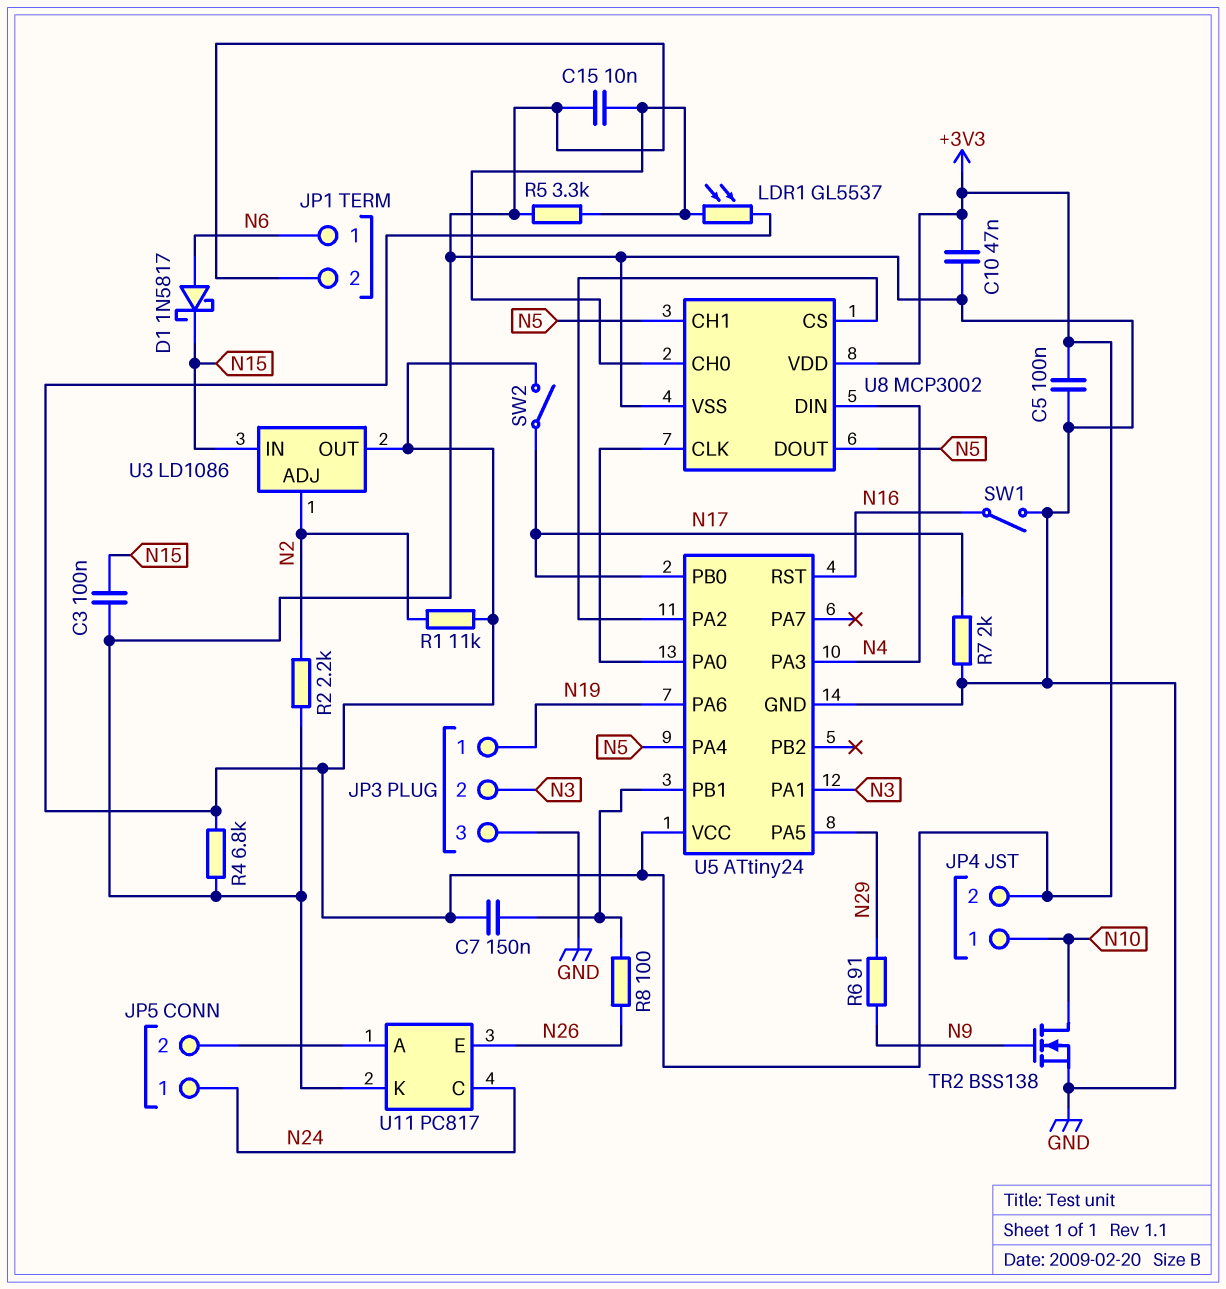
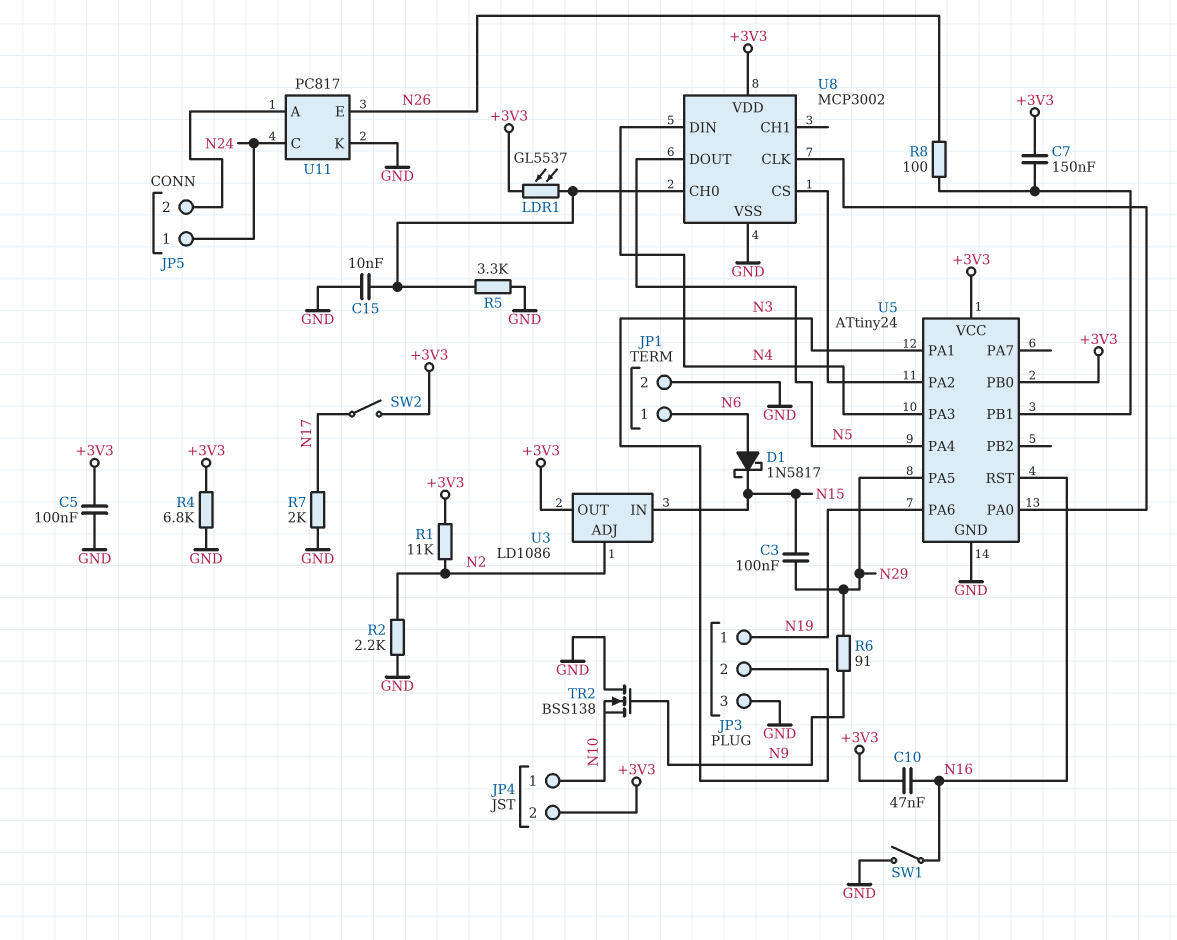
C3: 100nF (GND, N15) -> 100nF (N15, N29)
C10: 47nF (+3V3, GND) -> 47nF (+3V3, N16)
TR2: NMOS BSS138 (G N9, D N10, S GND) -> NMOS BSS138 (G N9, D GND, S N10)
U5 pin PB0: N17 -> +3V3
U8 pin CH1: N5 -> none

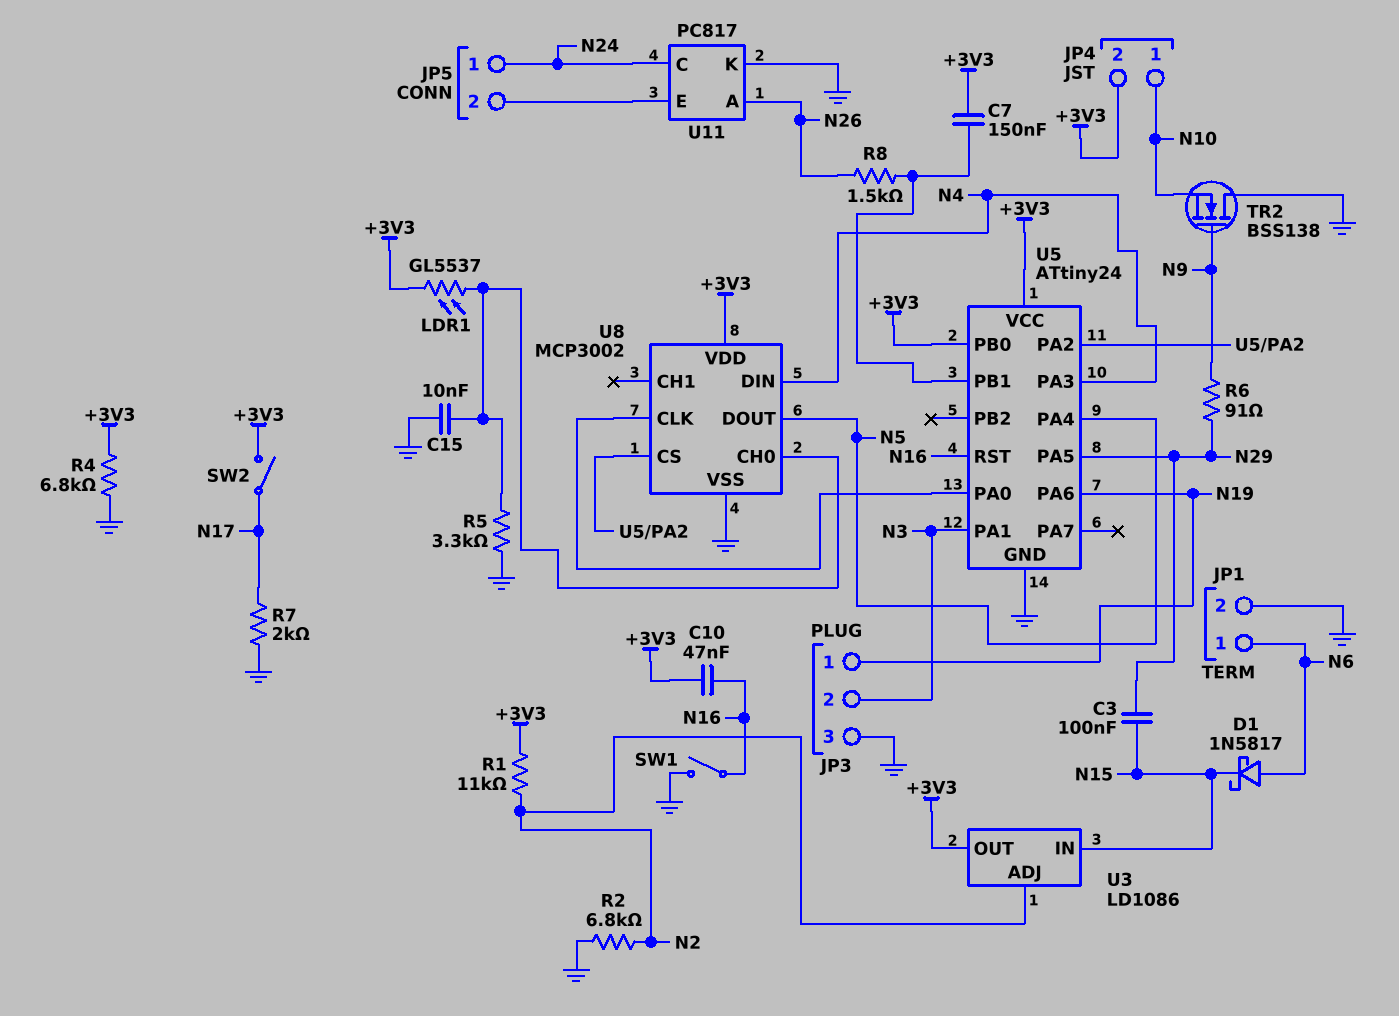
C5: 100nF (+3V3, GND) -> none
R2: 2.2k (GND, N2) -> 6.8k (GND, N2)
R8: 100 (N26, U5/PB1) -> 1.5k (N26, U5/PB1)
U11 pin A: JP5/2 -> N26
U11 pin E: N26 -> JP5/2

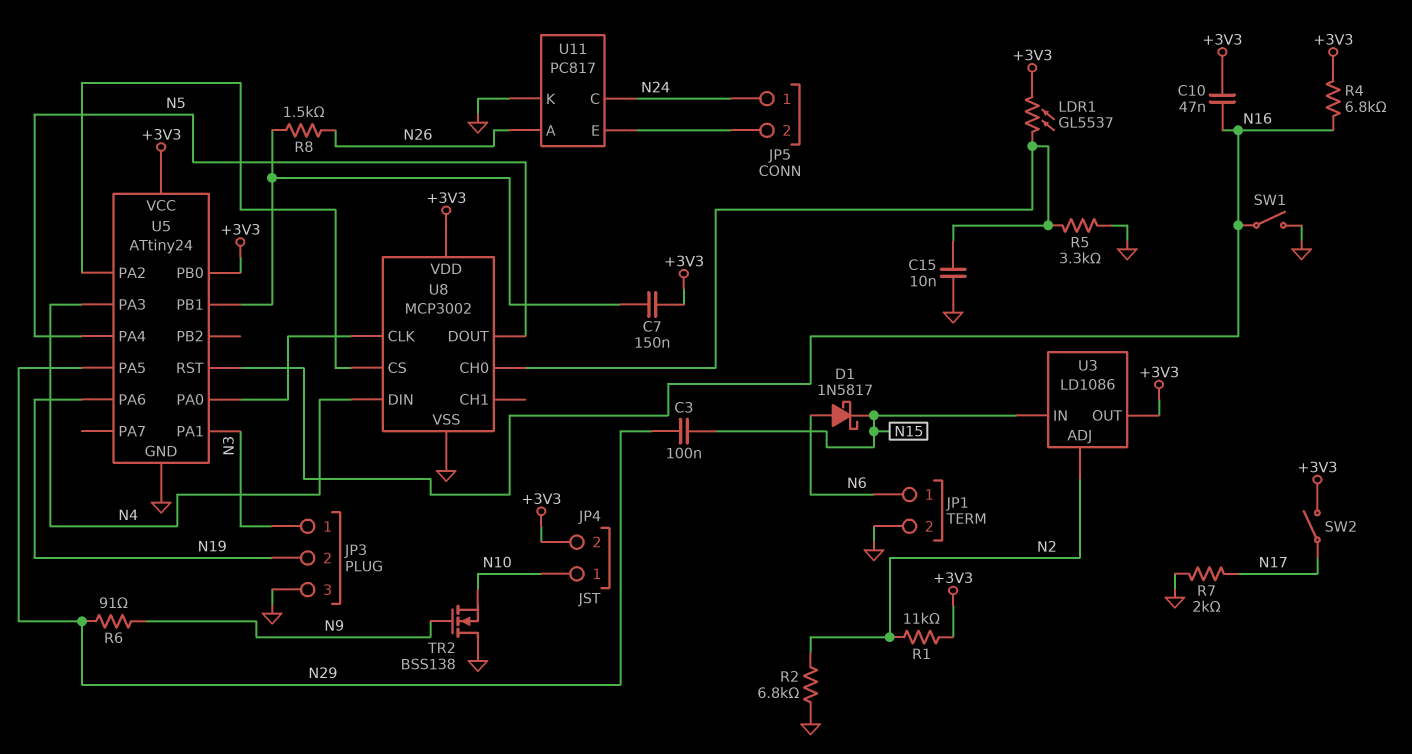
JP3 pin 1: N19 -> N3
JP3 pin 2: N3 -> N19
R4: 6.8k (+3V3, GND) -> 6.8k (+3V3, N16)

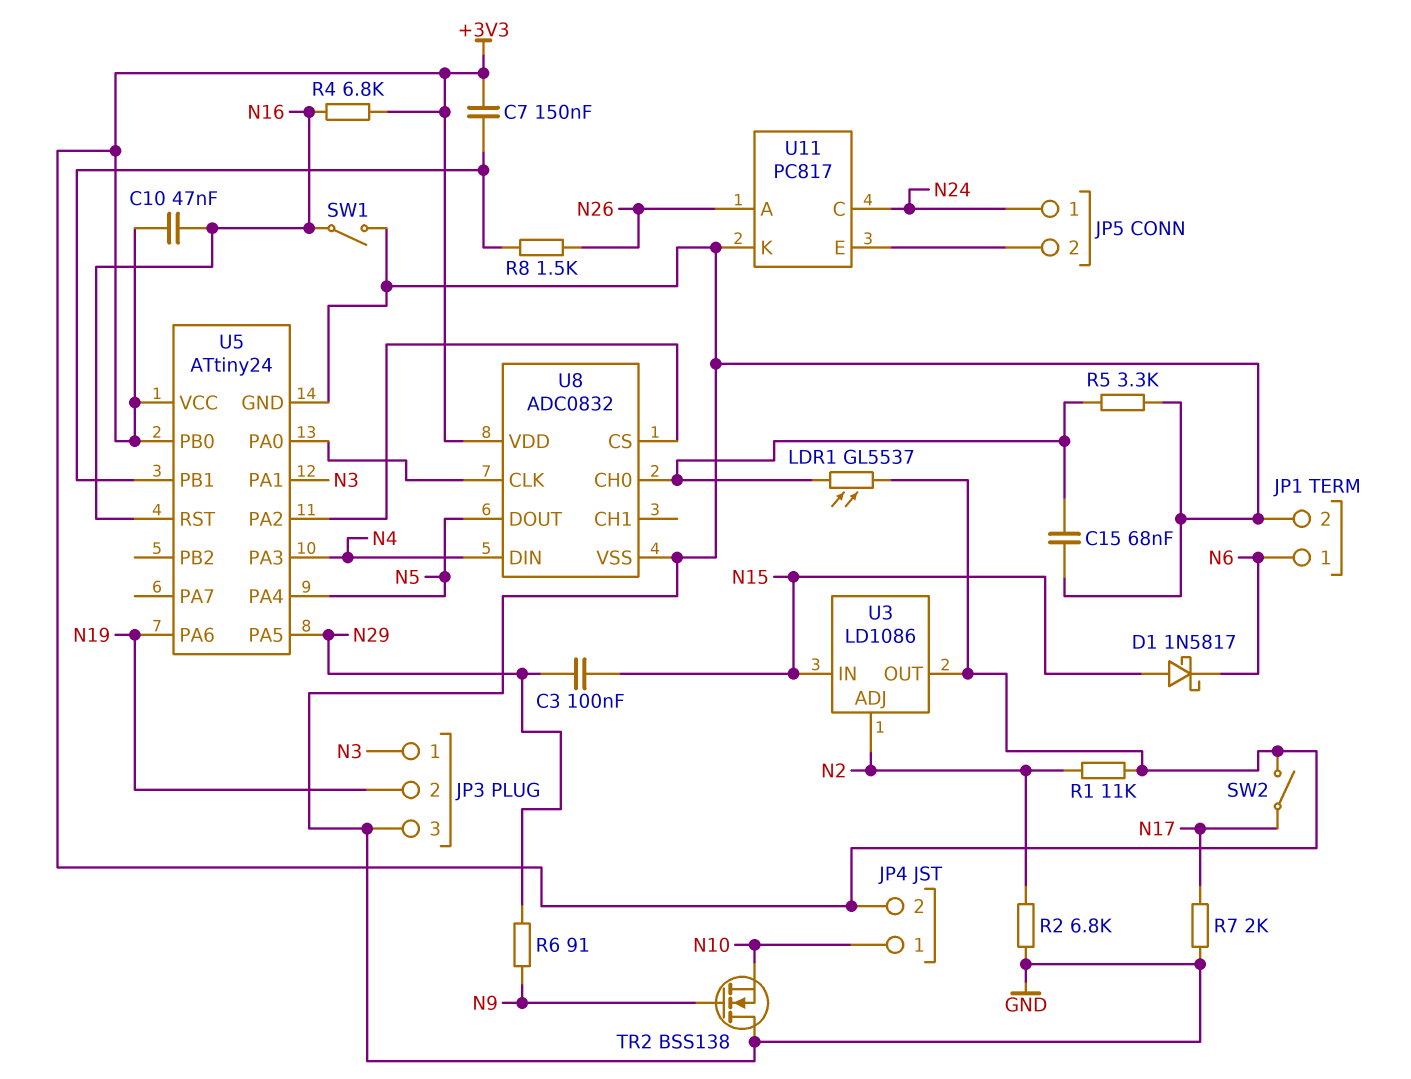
C15: 10nF (GND, U8/CH0) -> 68nF (GND, U8/CH0)
D1: schottky 1N5817 (A N6, K N15) -> schottky 1N5817 (A N15, K N6)
U8: MCP3002 -> ADC0832

